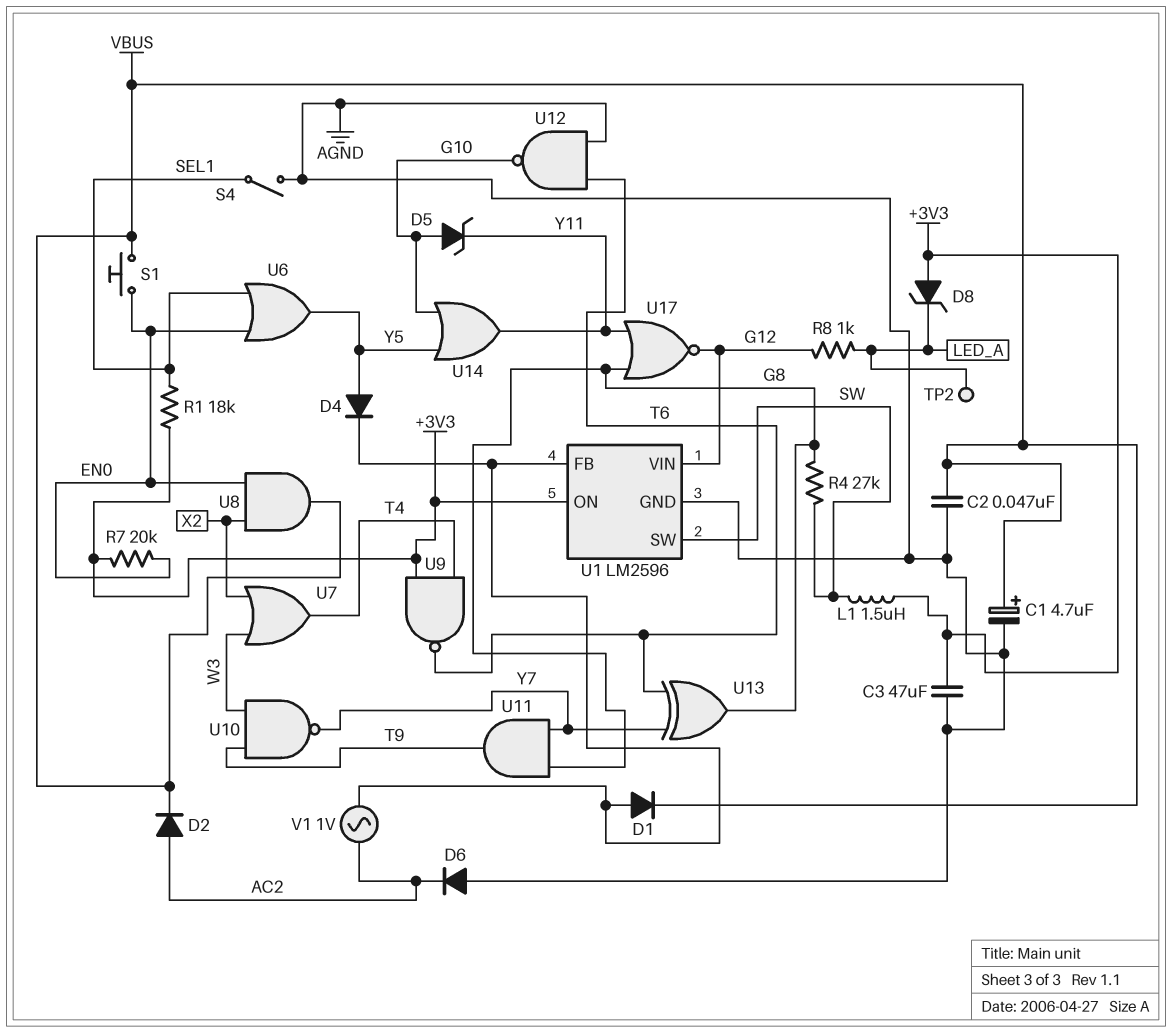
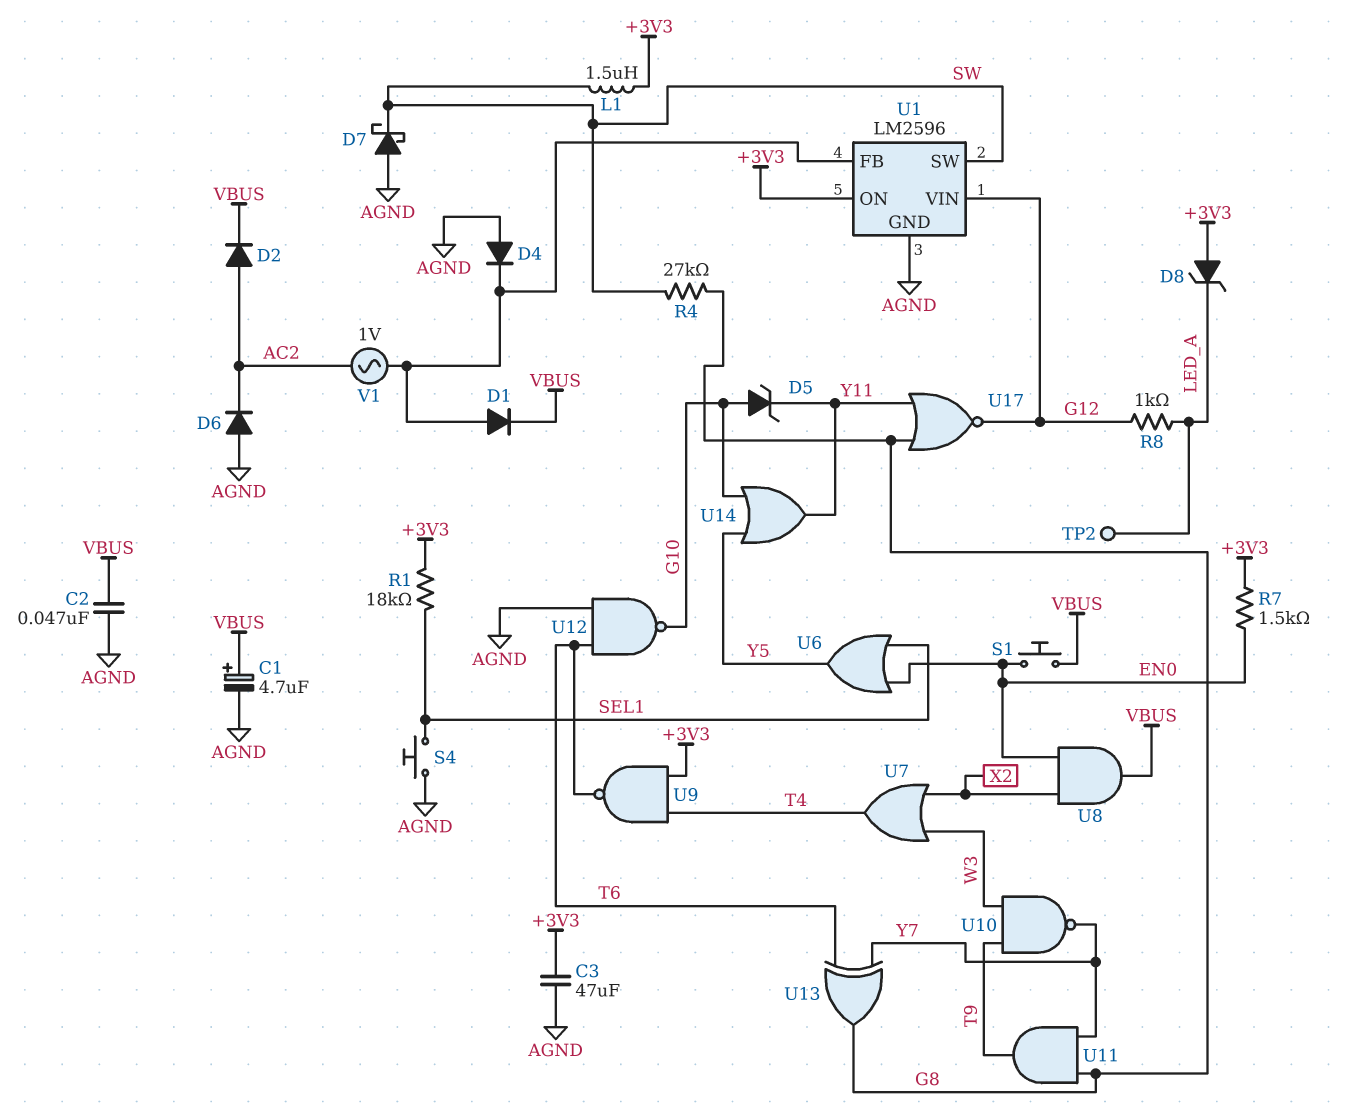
D4: diode (A Y5, K U1/FB) -> diode (A AGND, K U1/FB)
D7: none -> schottky (A AGND, K SW)
R7: 20k (+3V3, EN0) -> 1.5k (+3V3, EN0)
S4: switch (AGND, SEL1) -> button (AGND, SEL1)

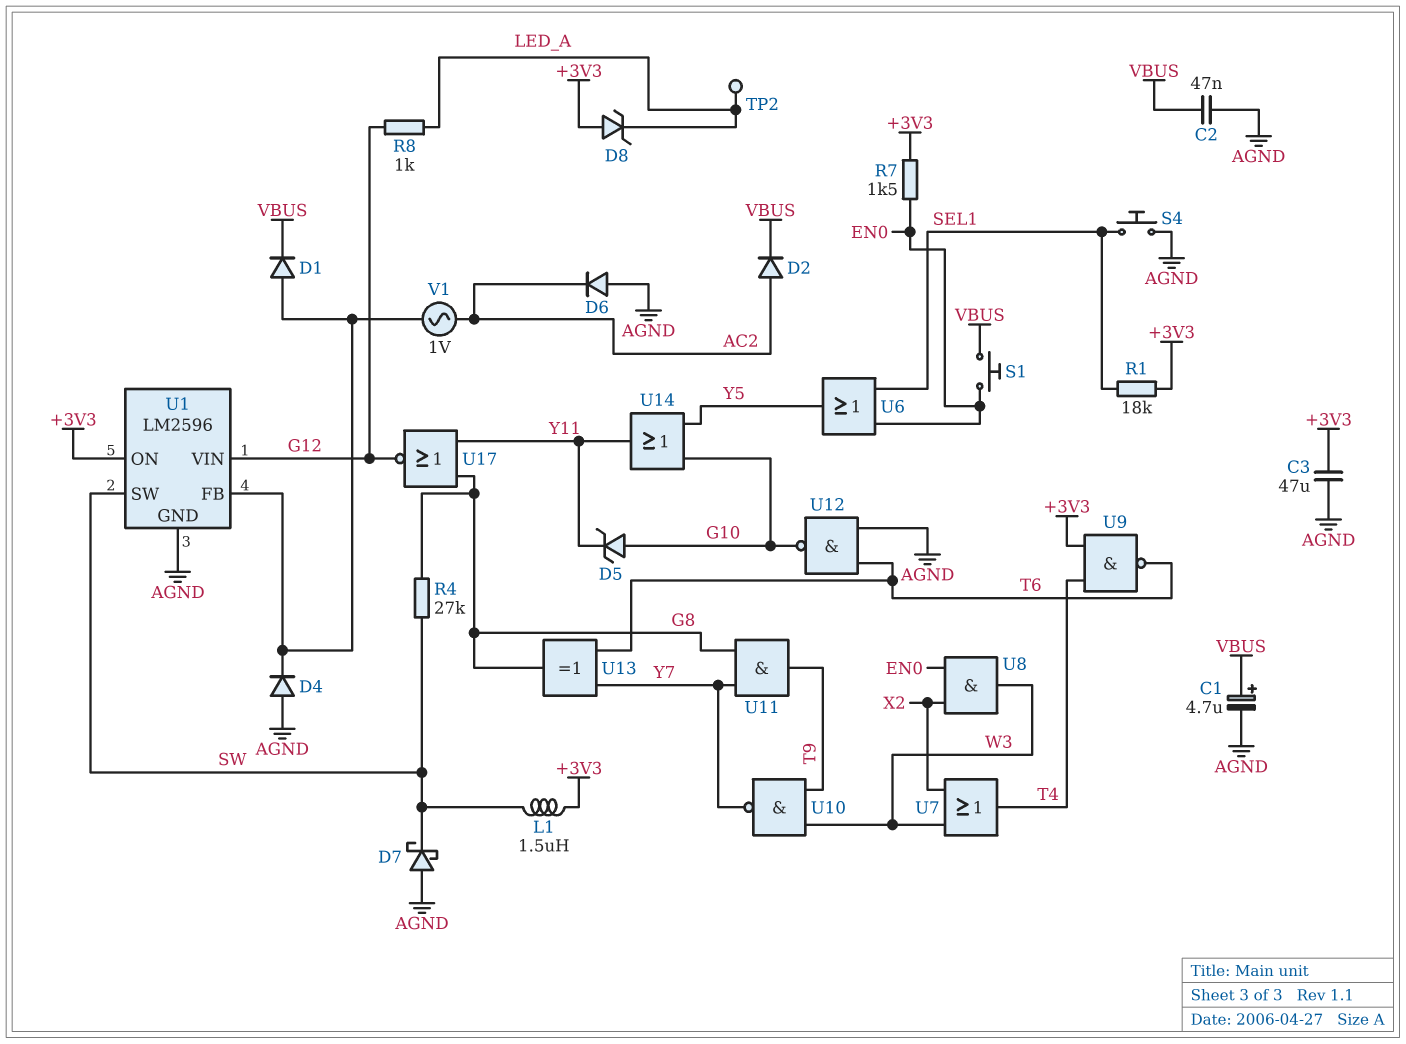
U8: AND (in EN0, in X2, out VBUS) -> AND (in EN0, in X2, out W3)

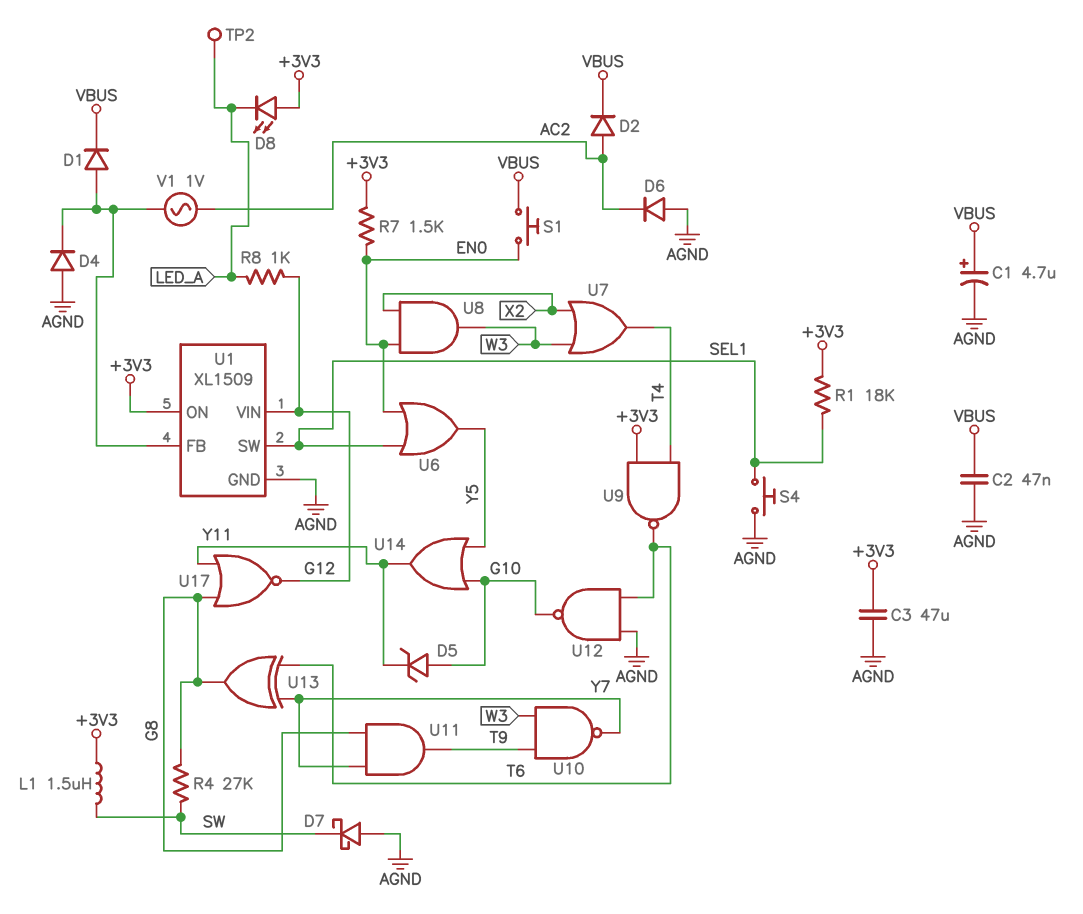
D8: zener (A +3V3, K LED_A) -> LED (A +3V3, K LED_A)
U1: LM2596 -> XL1509
U1 pin SW: SW -> SEL1

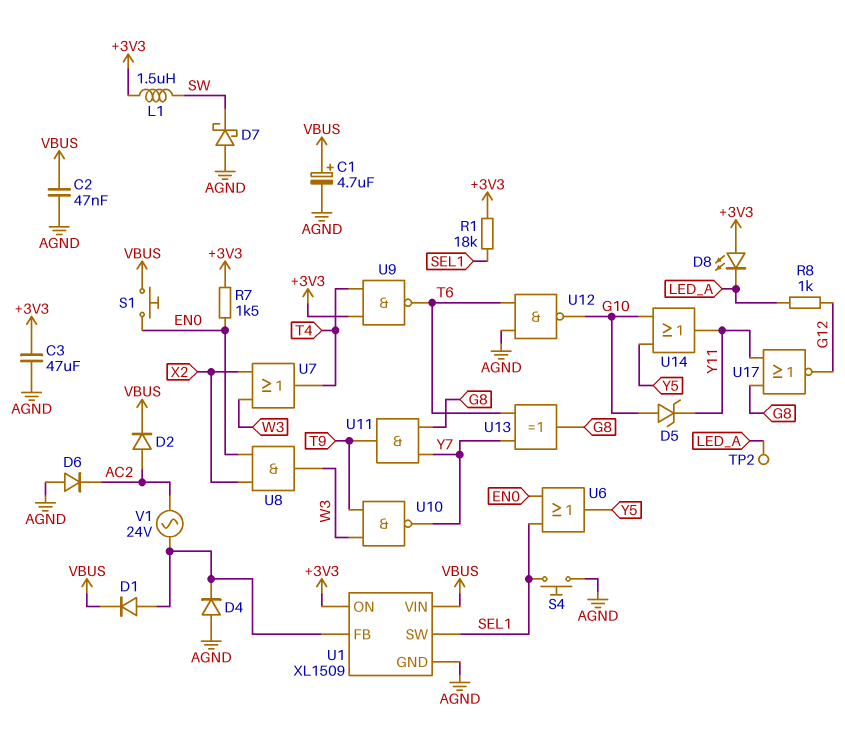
R4: 27k (G8, SW) -> none
U1 pin VIN: G12 -> VBUS
V1: AC 1V (AC2, U1/FB) -> AC 24V (AC2, U1/FB)

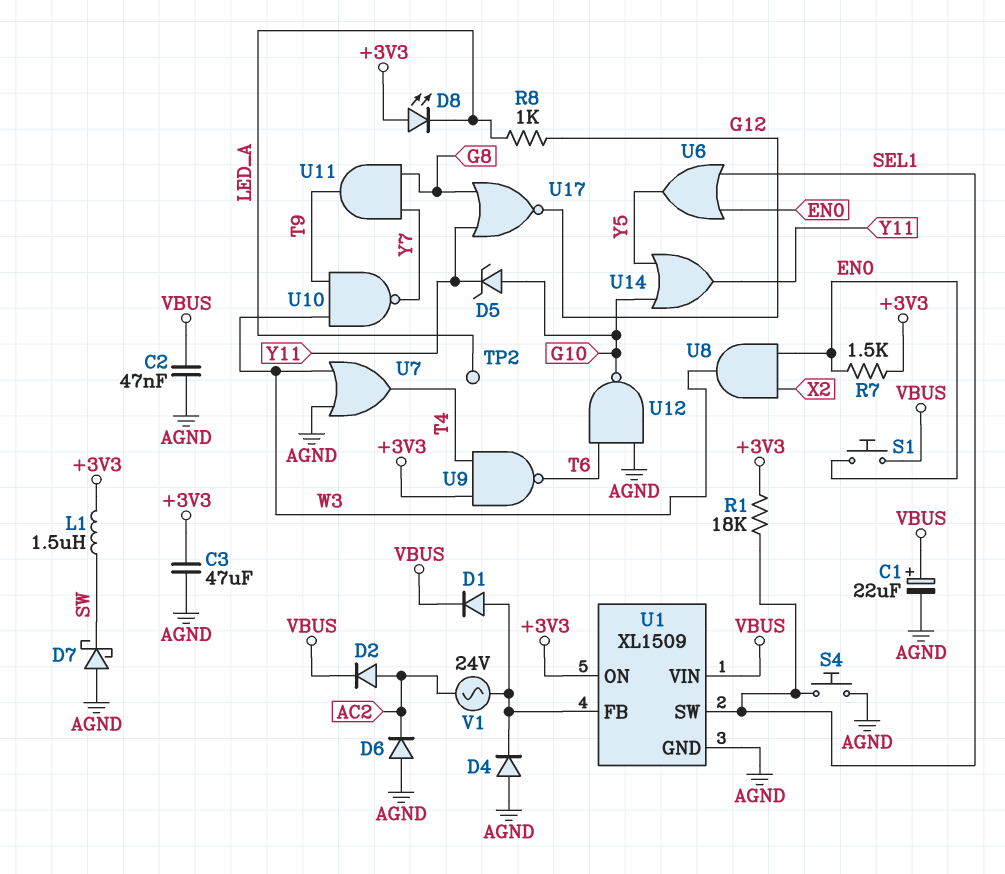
C1: 4.7uF (plus VBUS, minus AGND) -> 22uF (plus VBUS, minus AGND)
U7: OR (in W3, in X2, out T4) -> OR (in AGND, in W3, out T4)
U13: XOR (in T6, in Y7, out G8) -> none

